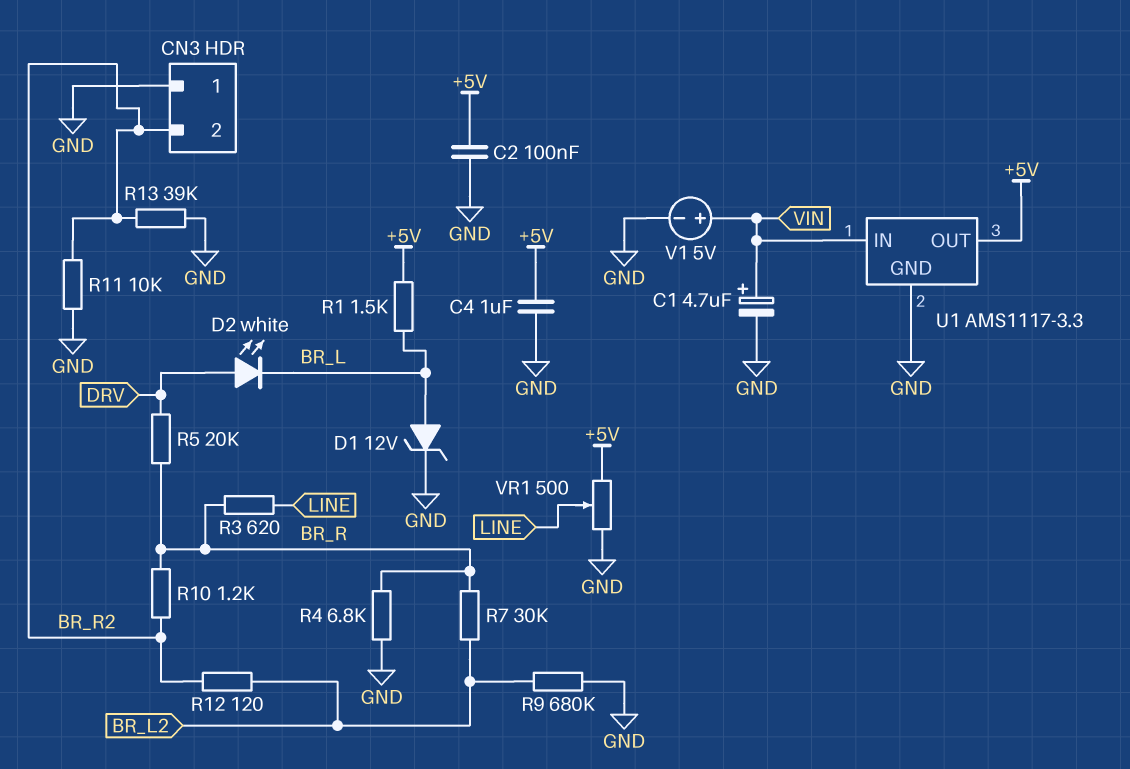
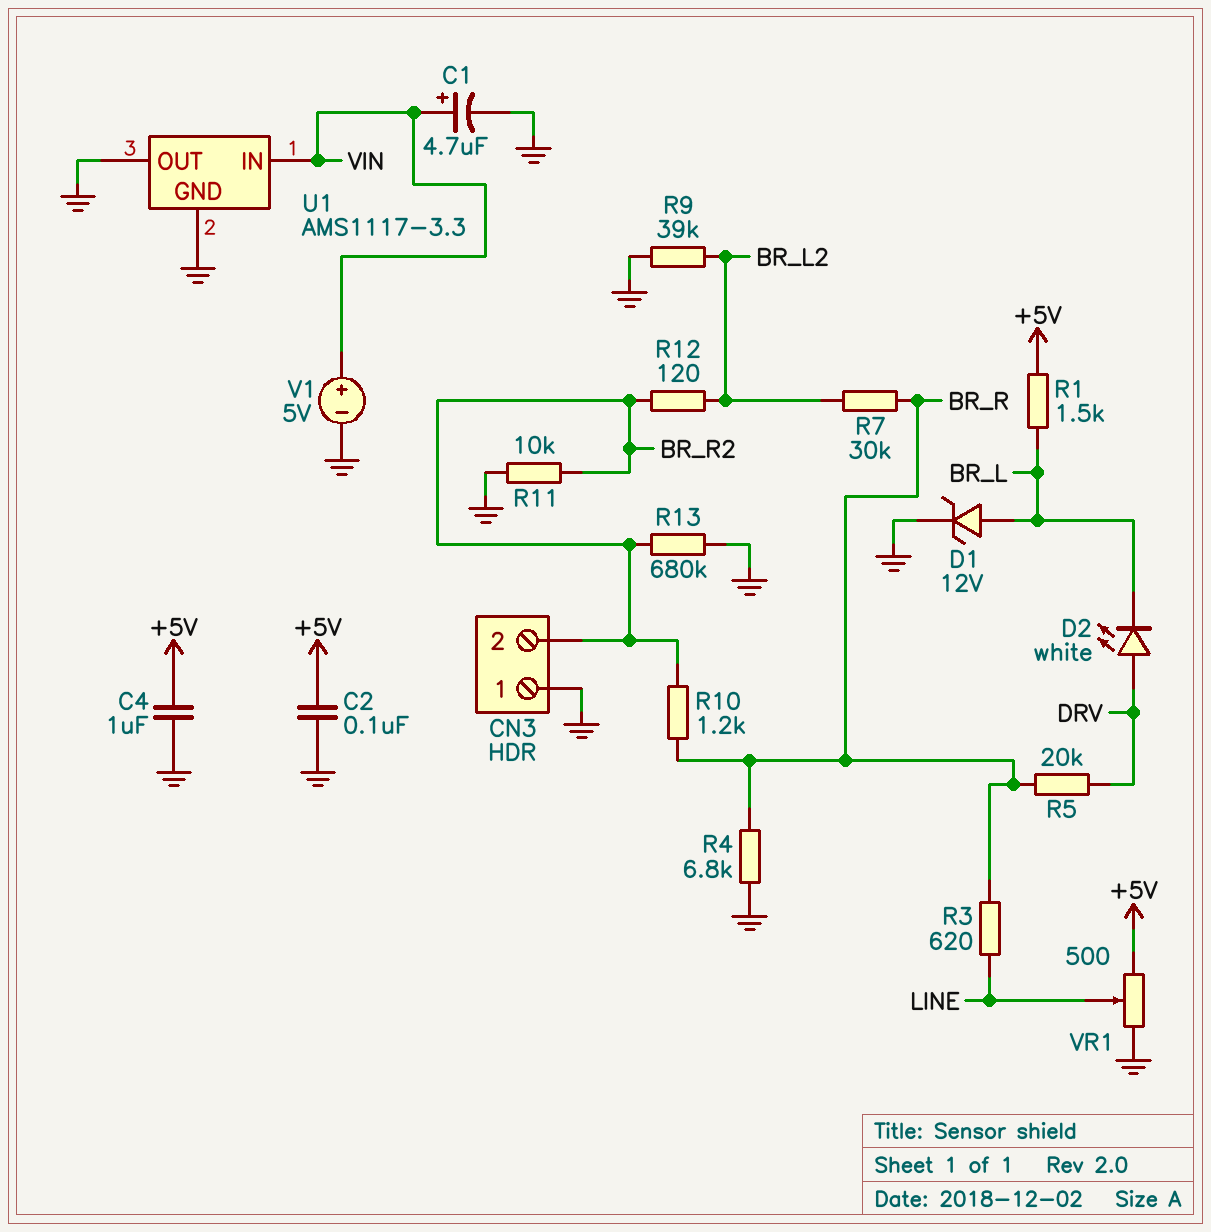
R9: 680k (BR_L2, GND) -> 39k (BR_L2, GND)
R13: 39k (BR_R2, GND) -> 680k (BR_R2, GND)
U1 pin OUT: +5V -> GND

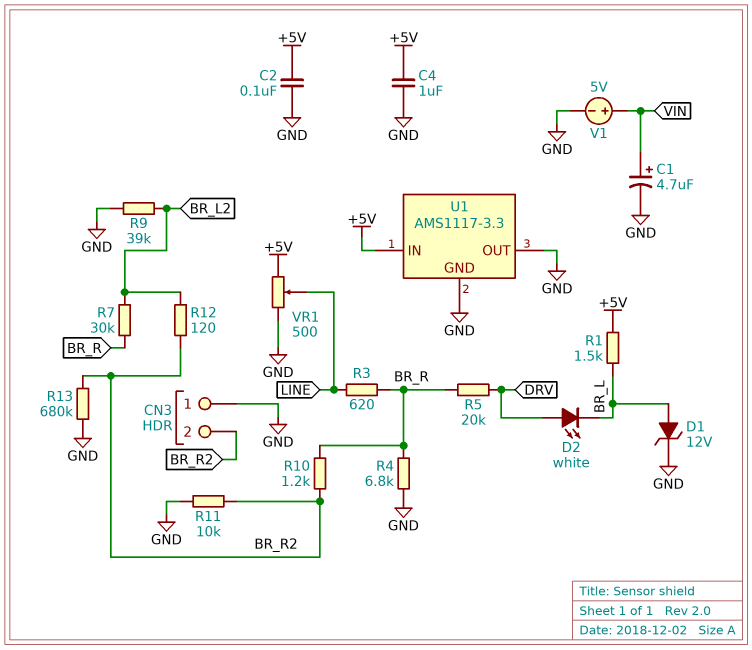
U1 pin IN: VIN -> +5V

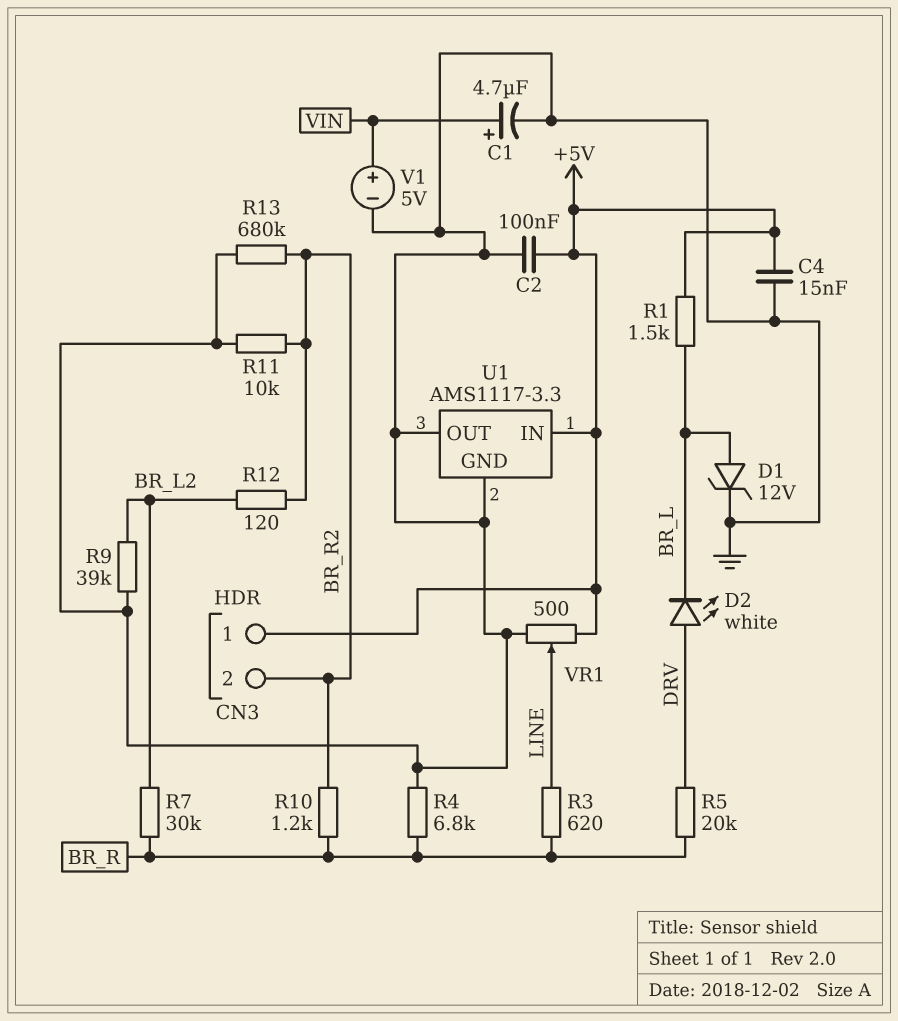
C4: 1uF (+5V, GND) -> 15nF (+5V, GND)
CN3 pin 1: GND -> +5V

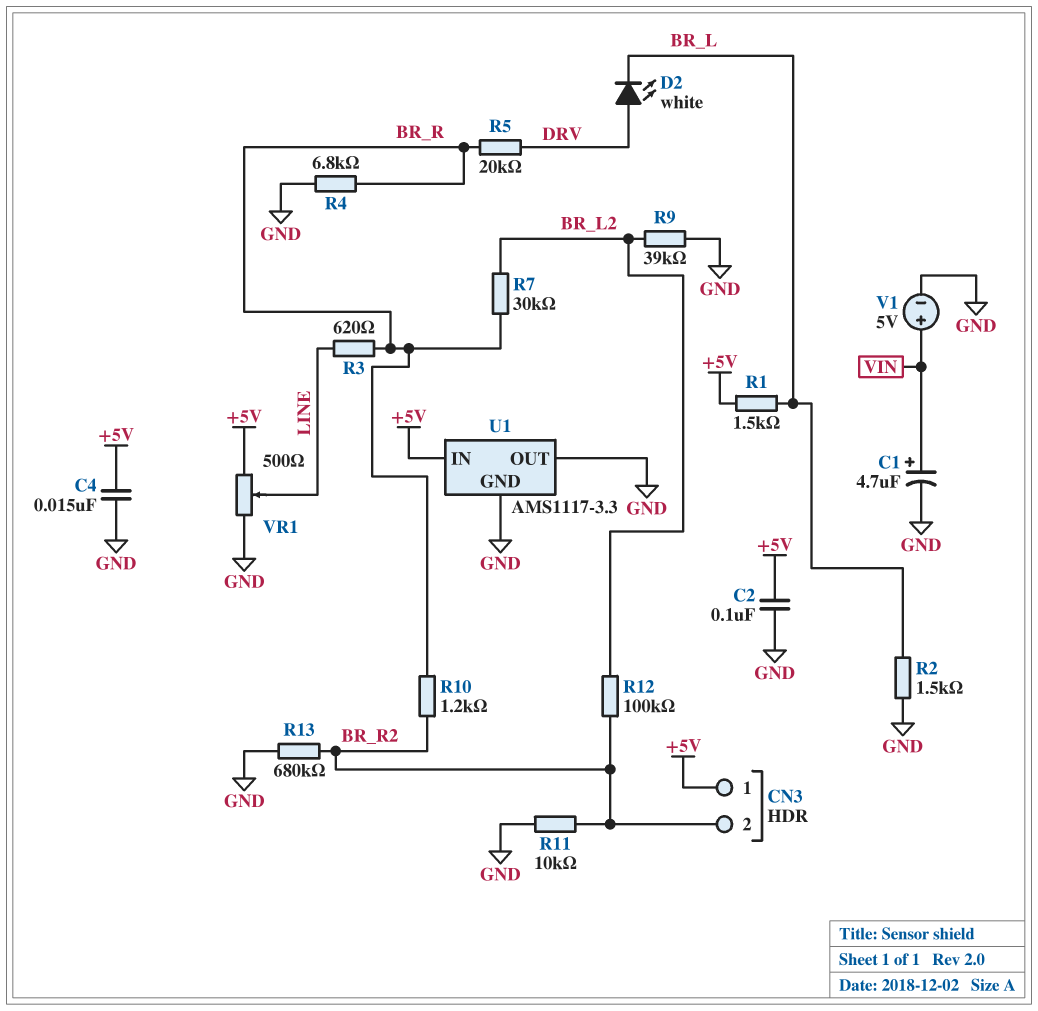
D1: zener 12V (A BR_L, K GND) -> none
R2: none -> 1.5k (BR_L, GND)
R12: 120 (BR_L2, BR_R2) -> 100k (BR_L2, BR_R2)

